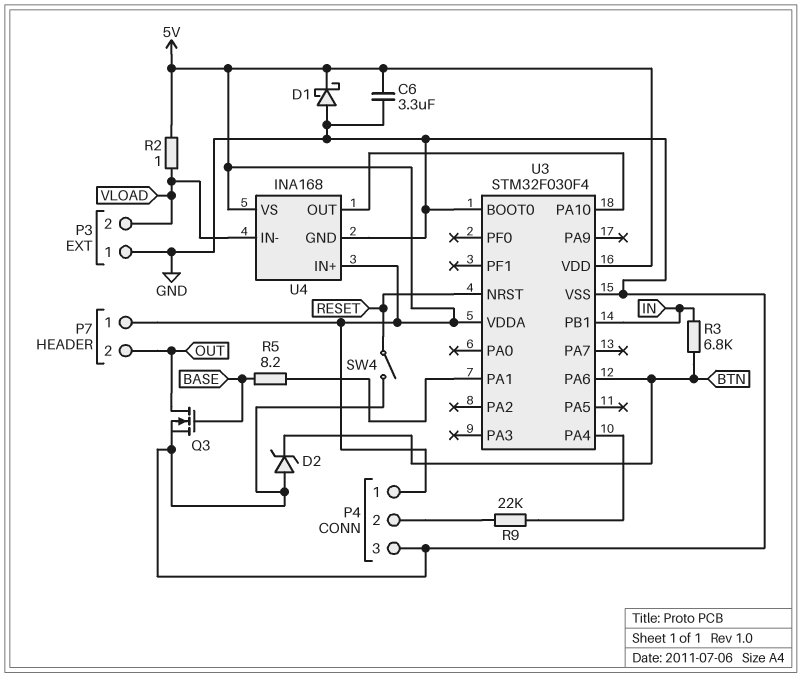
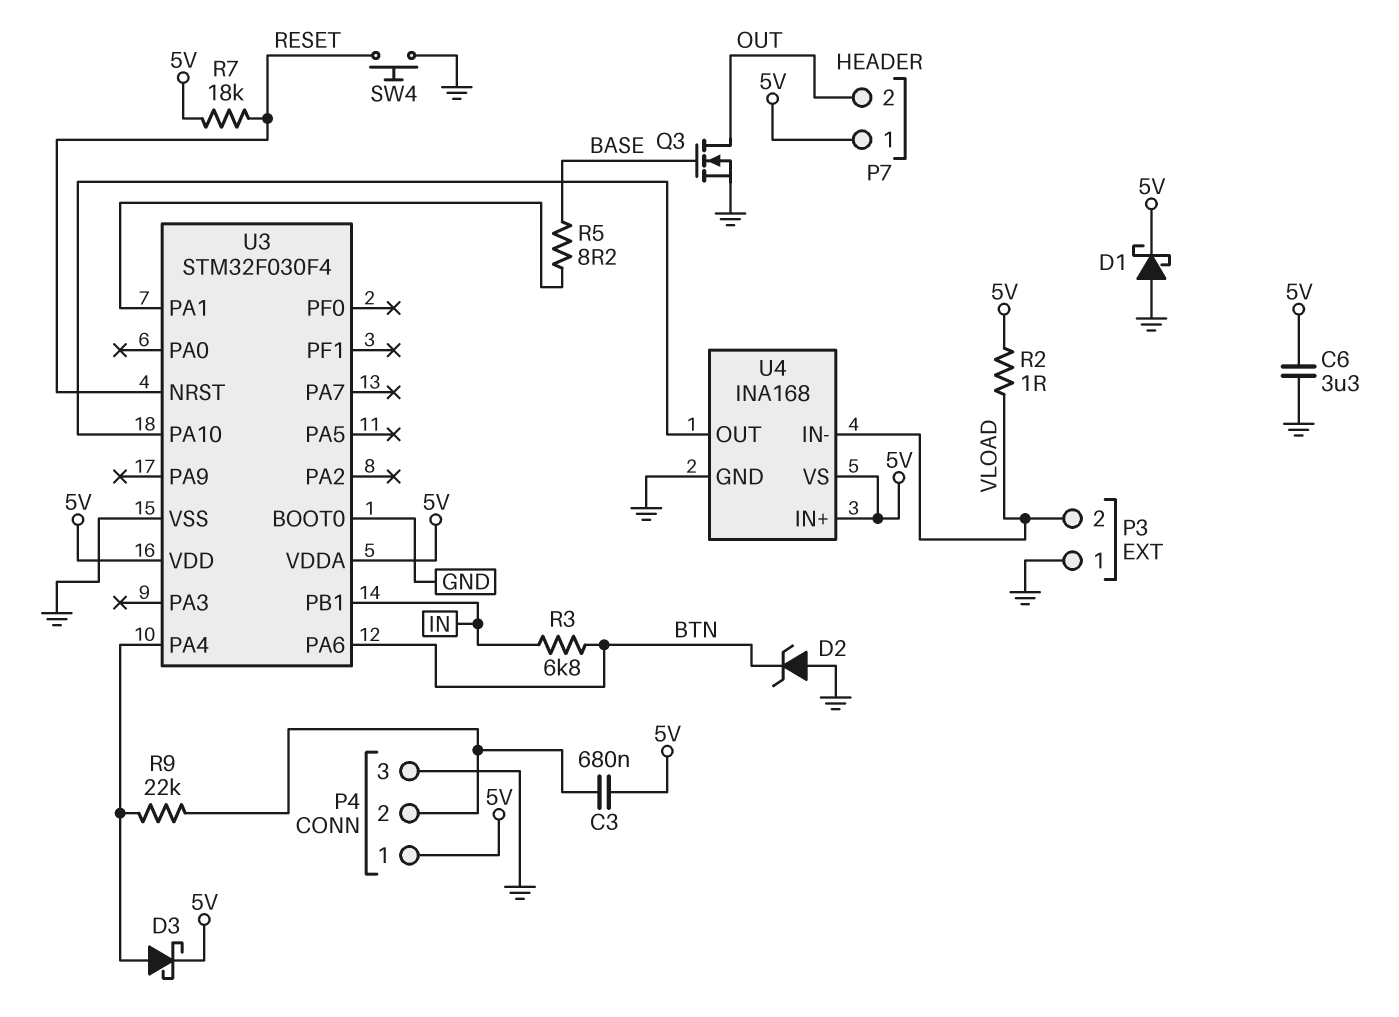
C3: none -> 680nF (5V, P4/2)
D3: none -> schottky (A U3/PA4, K 5V)
R7: none -> 18k (5V, RESET)
SW4: switch (GND, RESET) -> button (GND, RESET)

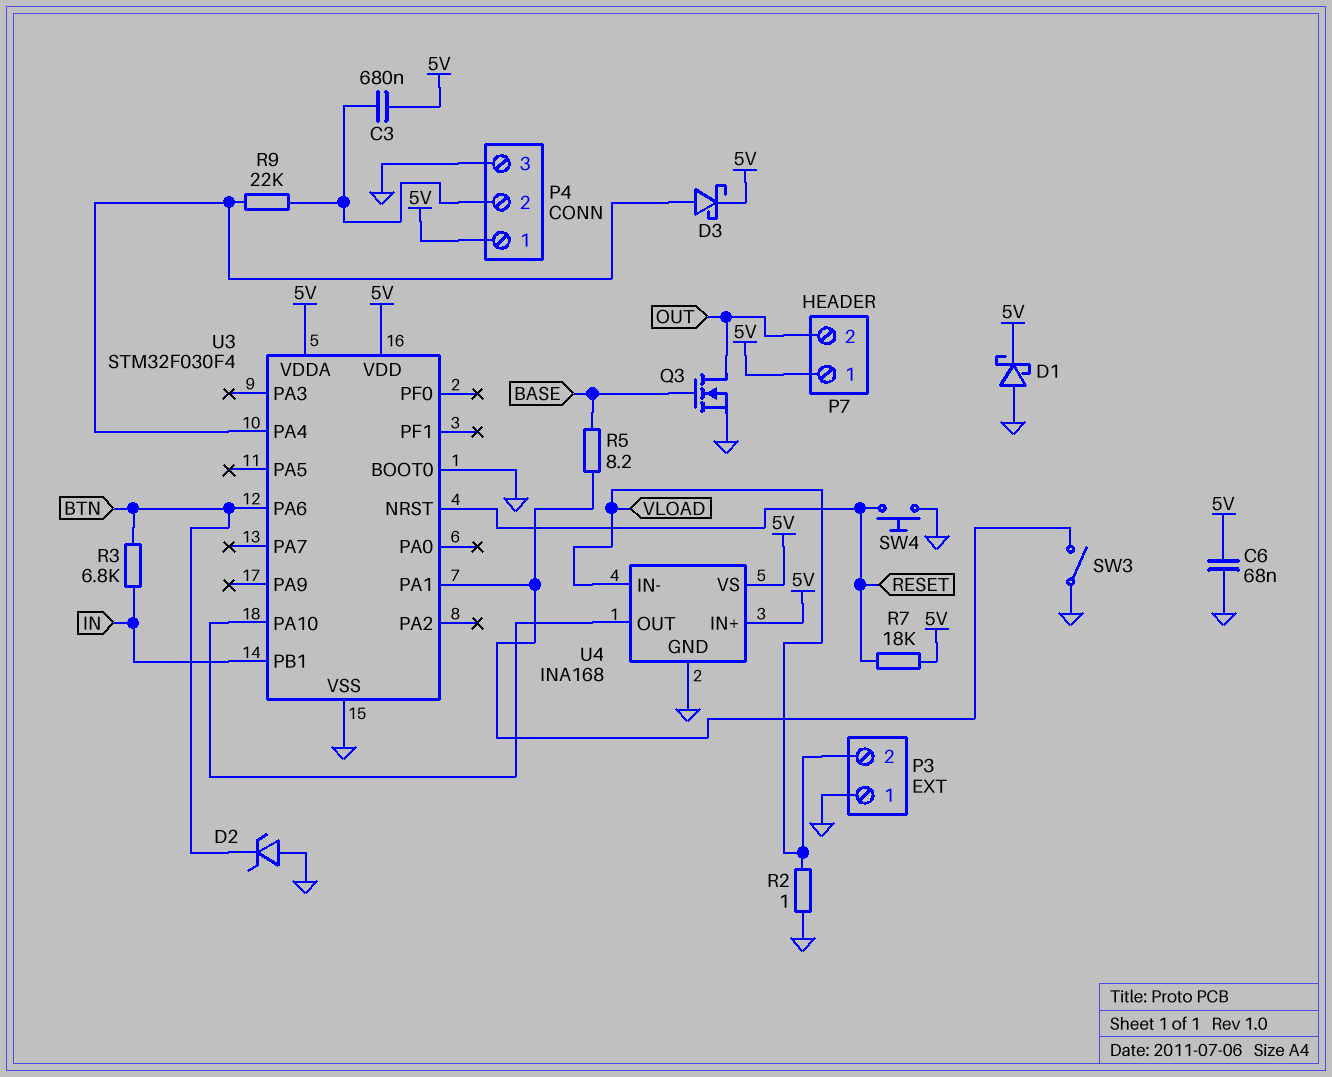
C6: 3.3uF (5V, GND) -> 68nF (5V, GND)
R2: 1 (5V, VLOAD) -> 1 (GND, VLOAD)
SW3: none -> switch (GND, U3/PA1)

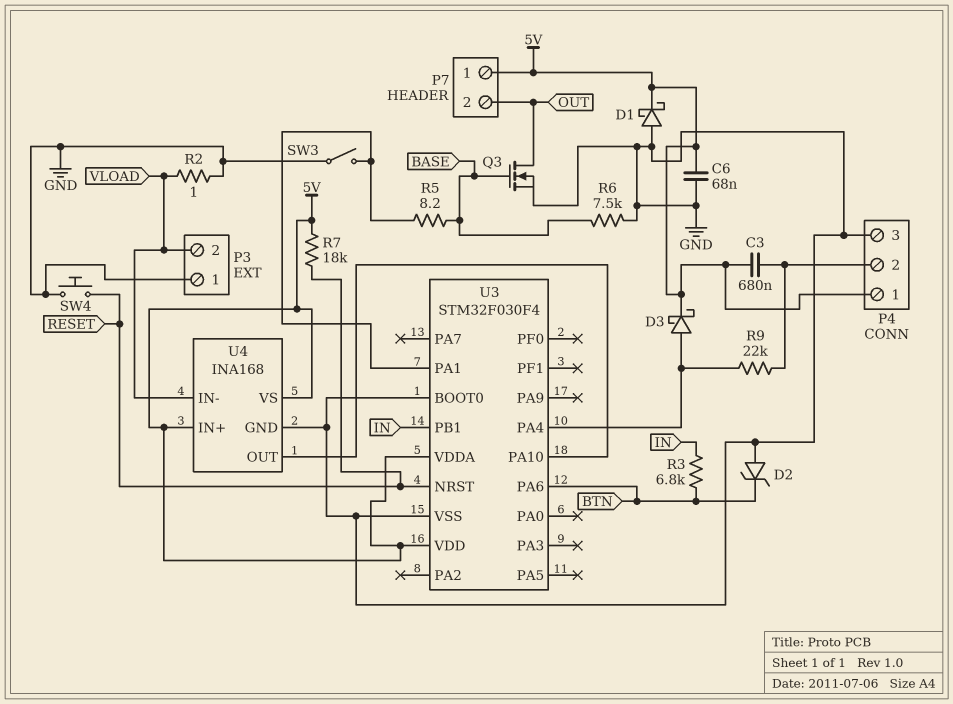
R6: none -> 7.5k (BASE, GND)

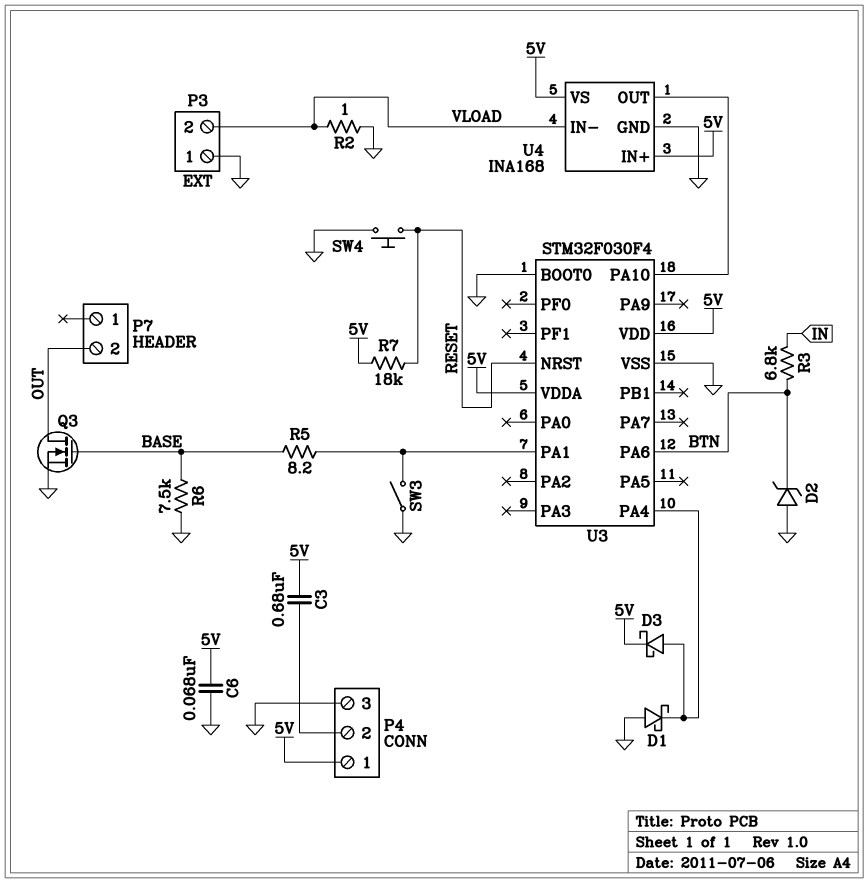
D1: schottky (A GND, K 5V) -> schottky (A GND, K U3/PA4)
P7 pin 1: 5V -> none
R9: 22k (P4/2, U3/PA4) -> none
U3 pin PB1: IN -> none

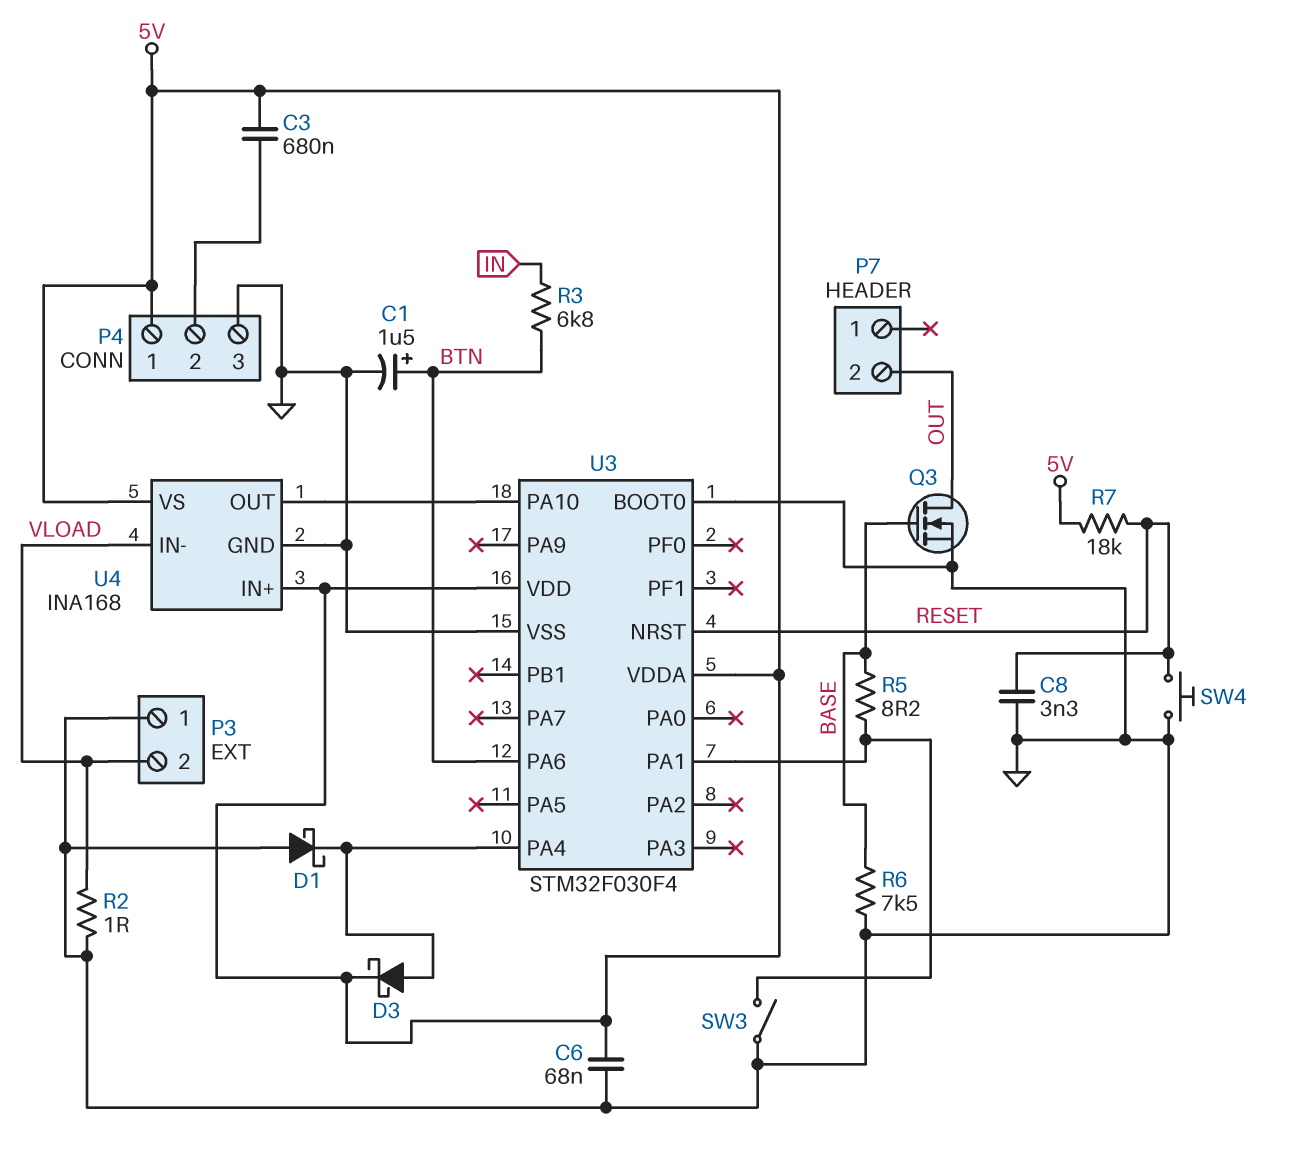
C1: none -> 1.5uF (plus BTN, minus GND)
C8: none -> 3.3nF (GND, RESET)
D2: zener (A GND, K BTN) -> none

